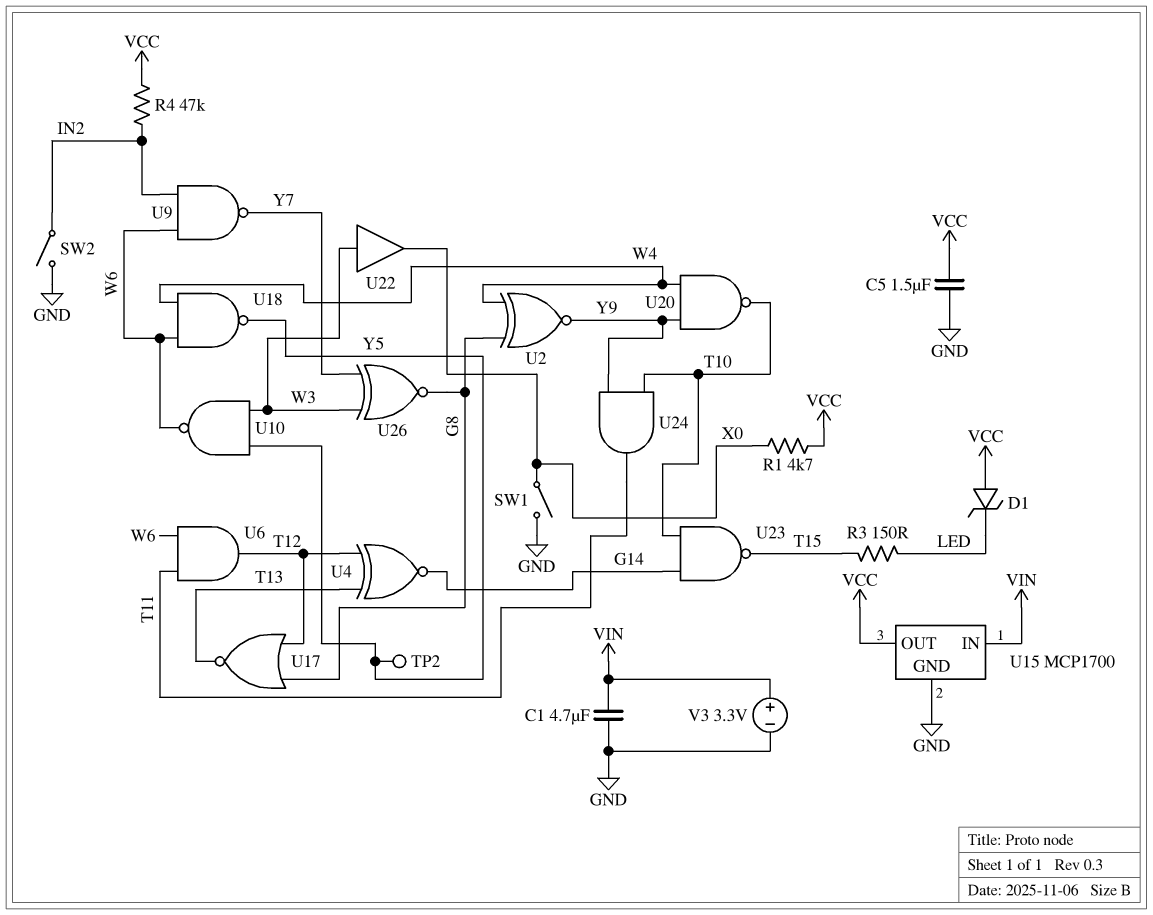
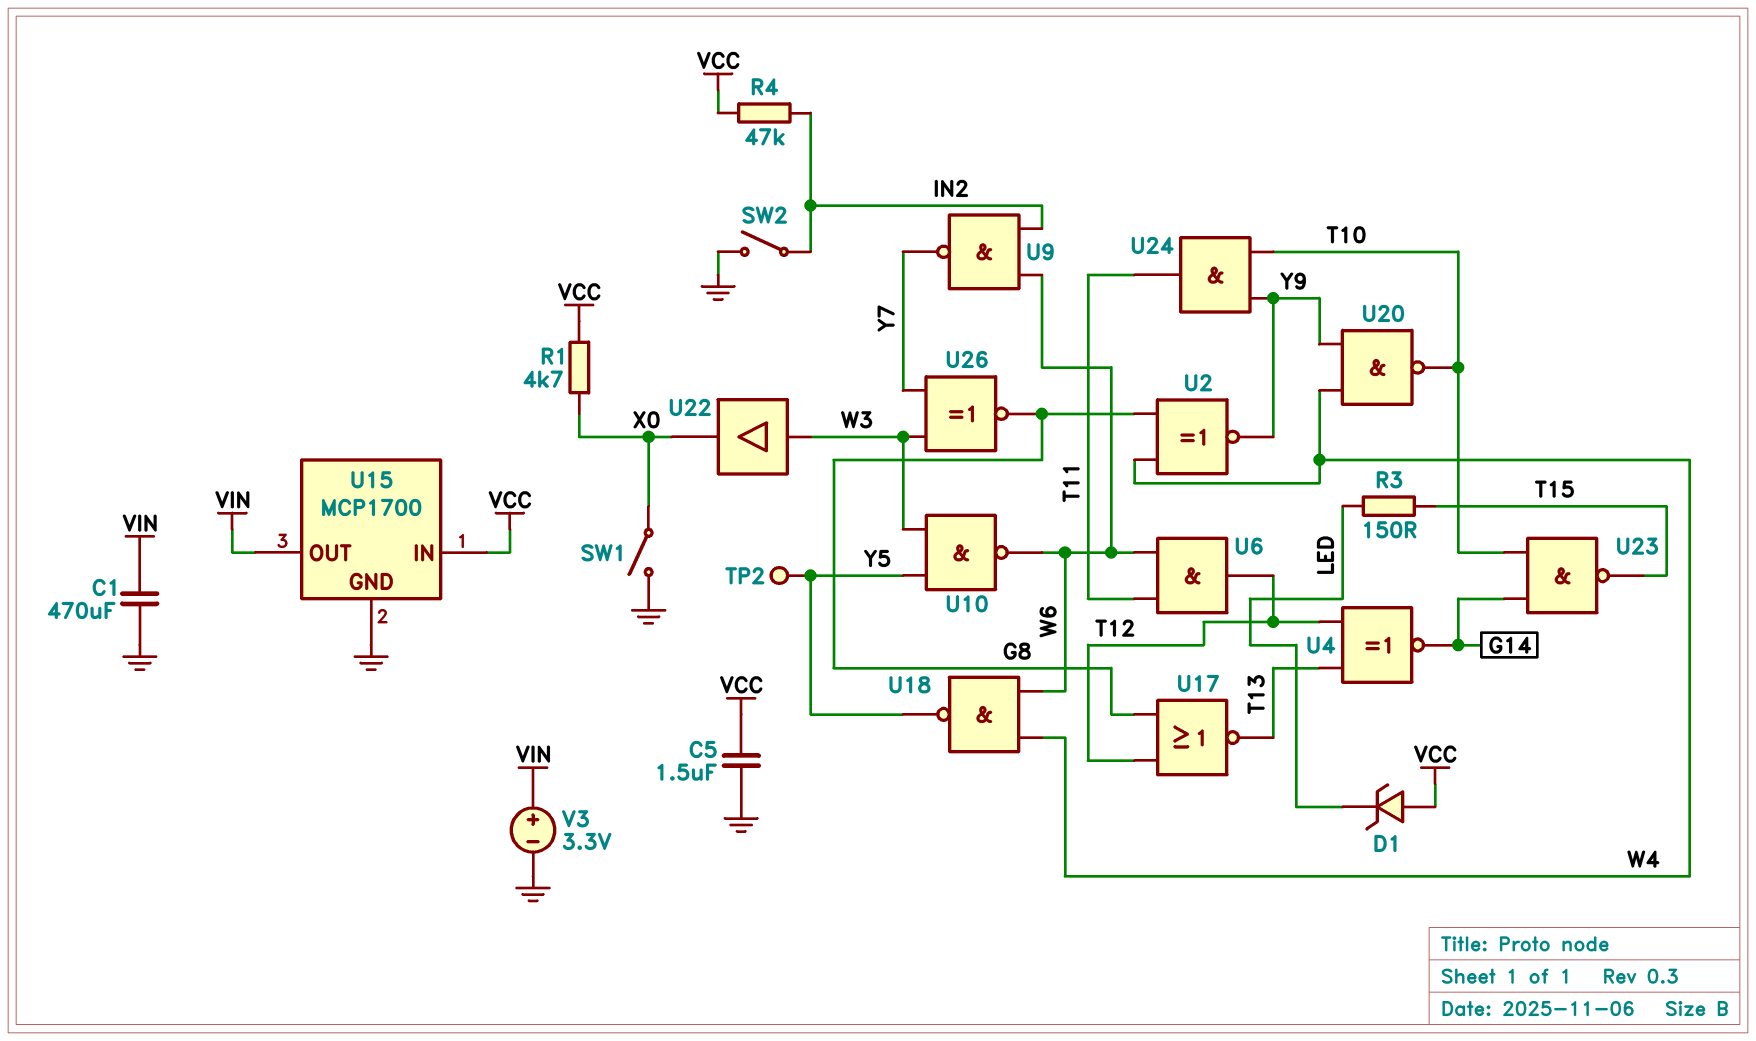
C1: 4.7uF (GND, VIN) -> 470uF (GND, VIN)
U15 pin IN: VIN -> VCC
U15 pin OUT: VCC -> VIN

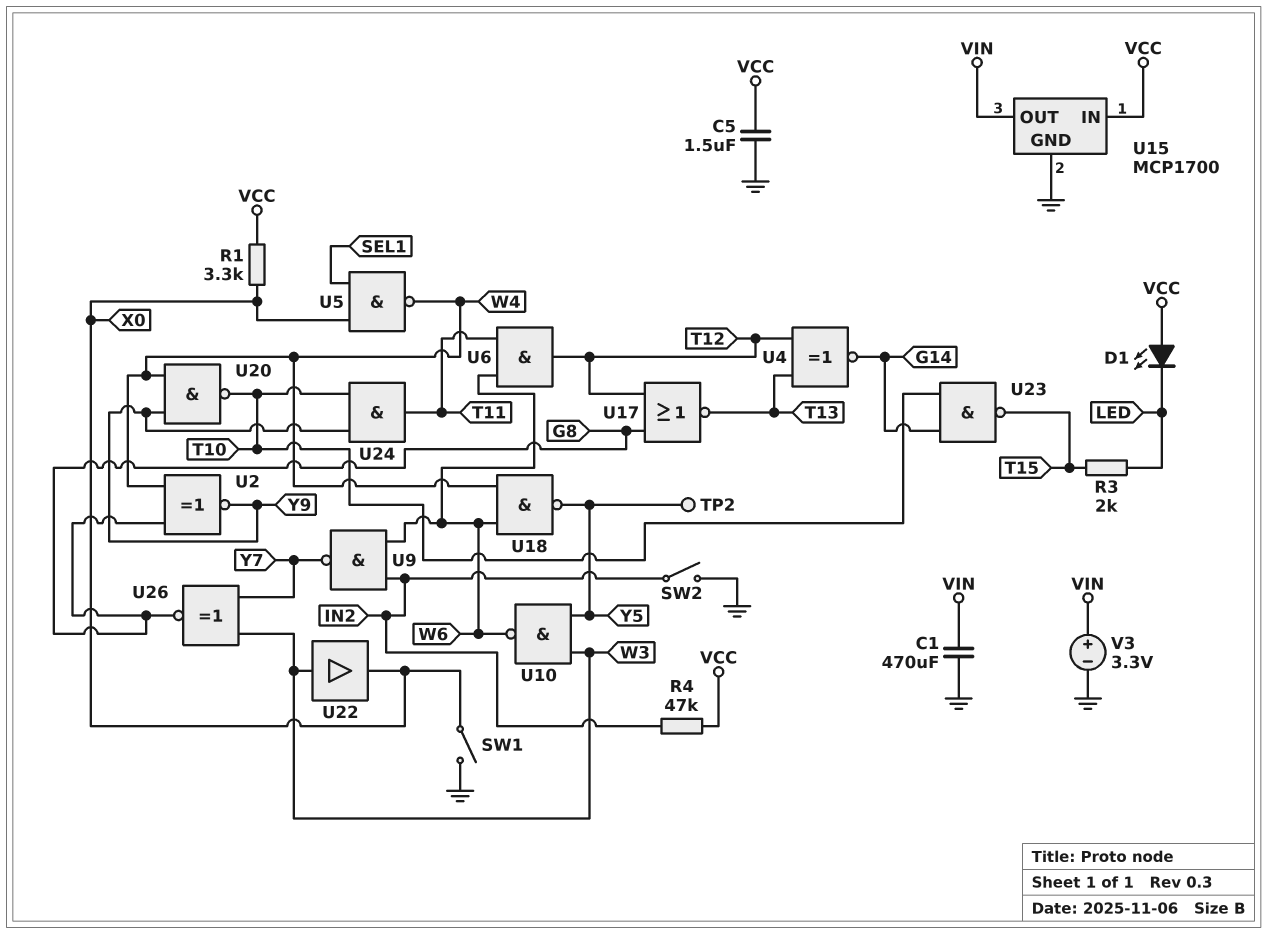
D1: zener (A VCC, K LED) -> LED (A VCC, K LED)
R1: 4.7k (VCC, X0) -> 3.3k (VCC, X0)
R3: 150 (LED, T15) -> 2k (LED, T15)
U5: none -> NAND (in SEL1, in X0, out W4)

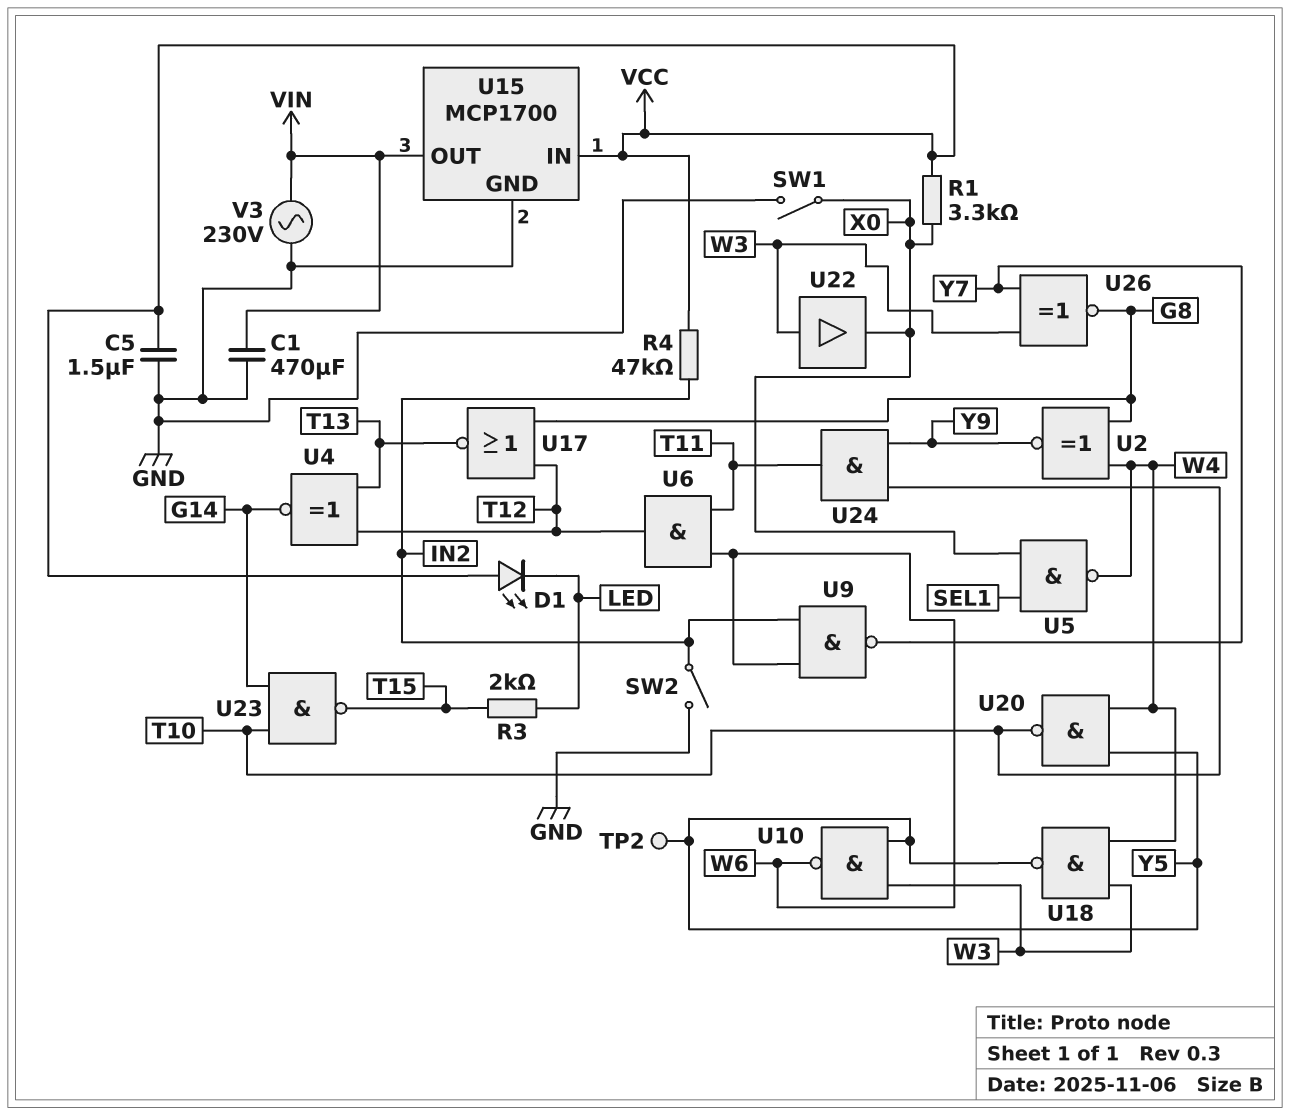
U18: NAND (in W4, in W6, out Y5) -> NAND (in W3, in W4, out Y5)
U20: NAND (in W4, in Y9, out T10) -> NAND (in W4, in Y5, out T10)
V3: 3.3V (plus VIN, minus GND) -> AC 230V (GND, VIN)

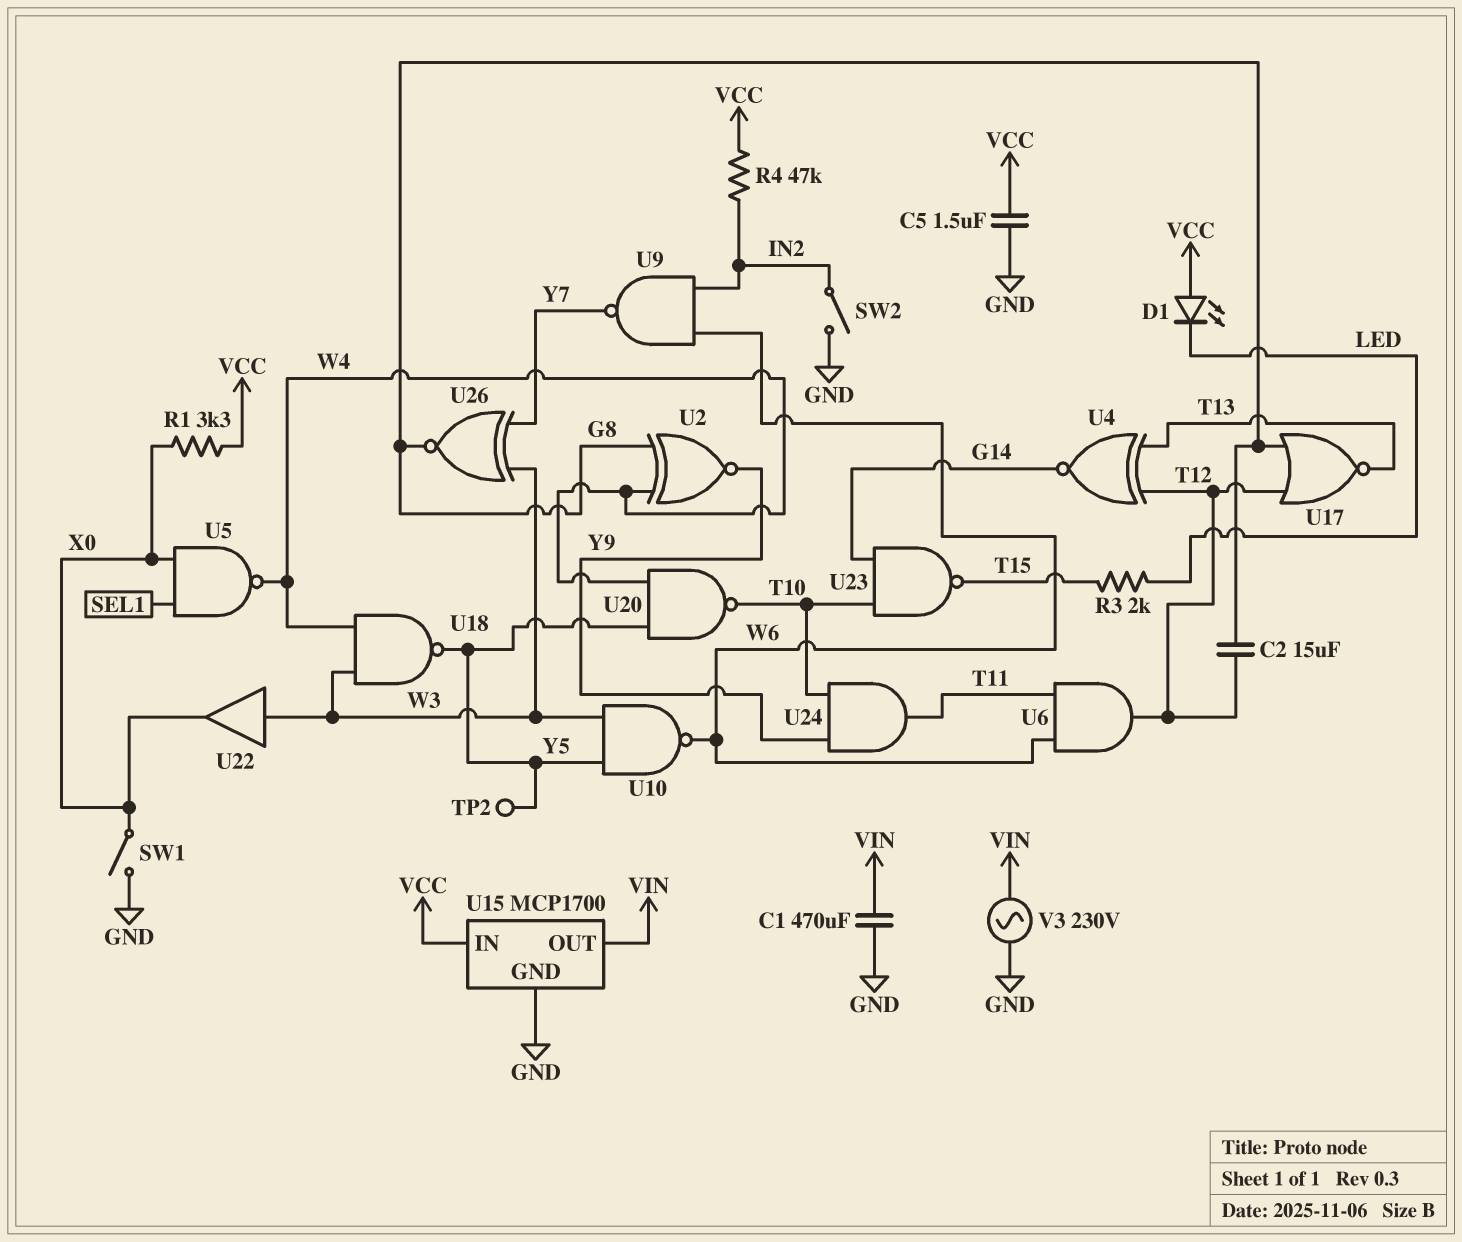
C2: none -> 15uF (G8, T12)

